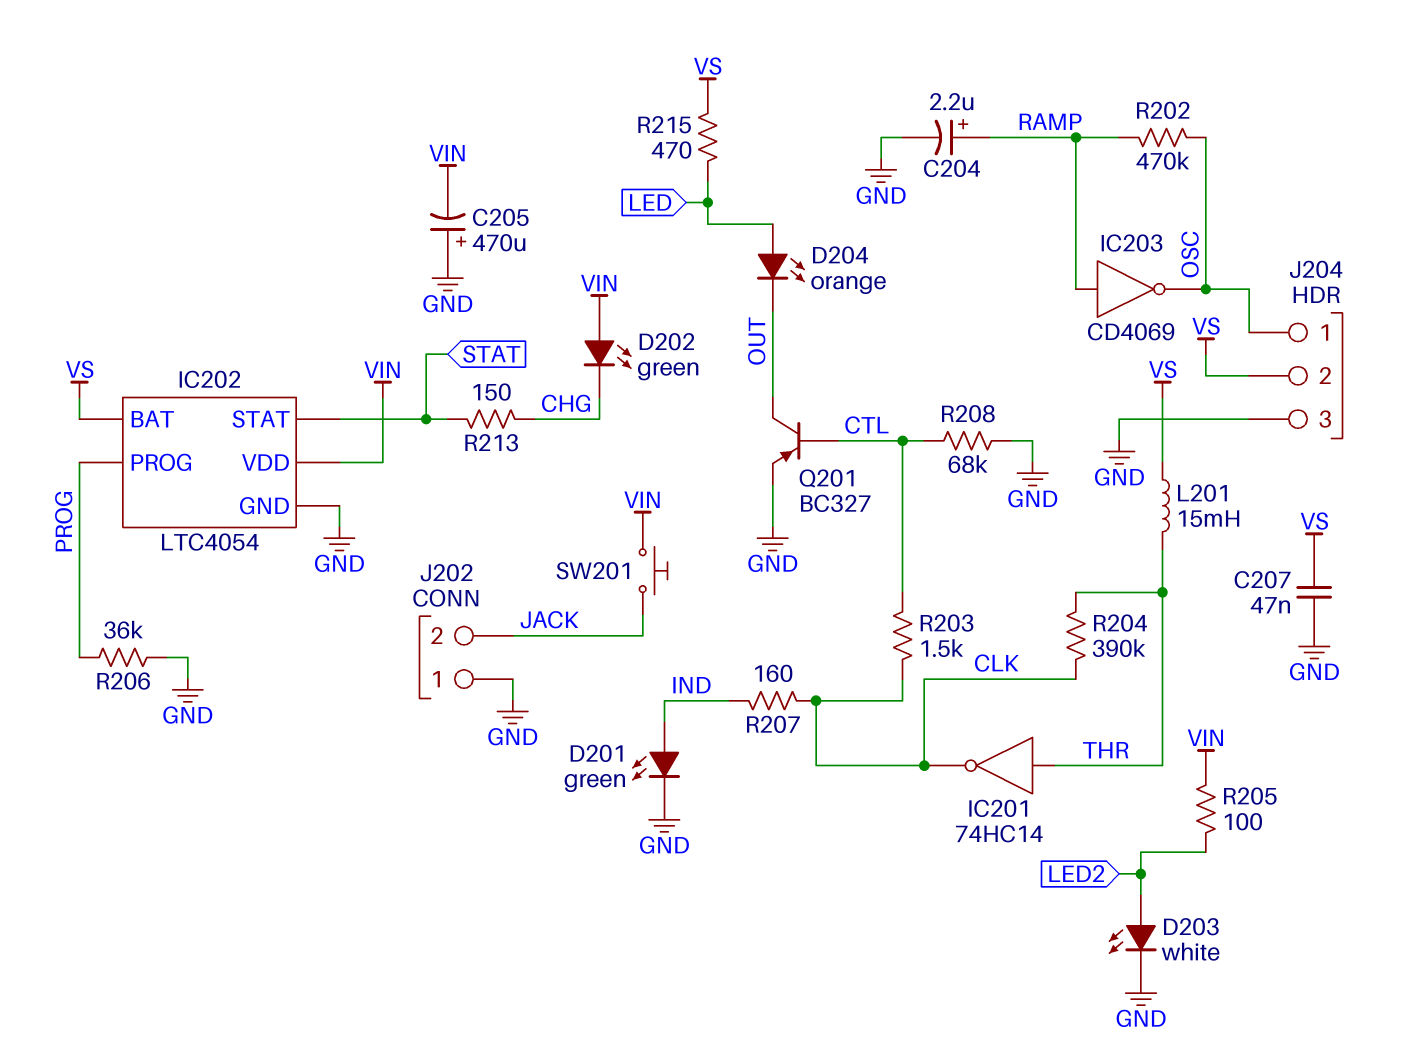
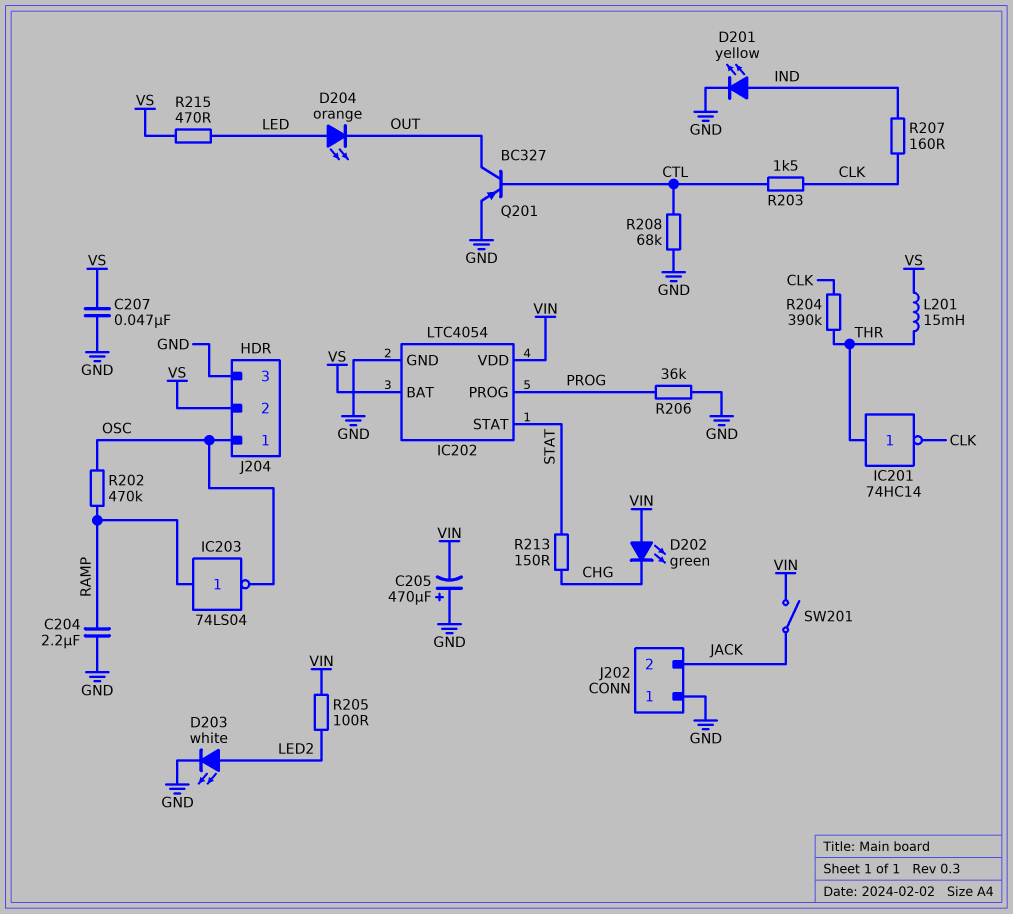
C204: 2.2uF (plus RAMP, minus GND) -> 2.2uF (GND, RAMP)
D201: LED green (A IND, K GND) -> LED yellow (A IND, K GND)
IC203: NOT CD4069 (in RAMP, out OSC) -> NOT 74LS04 (in RAMP, out OSC)
SW201: button (JACK, VIN) -> switch (JACK, VIN)

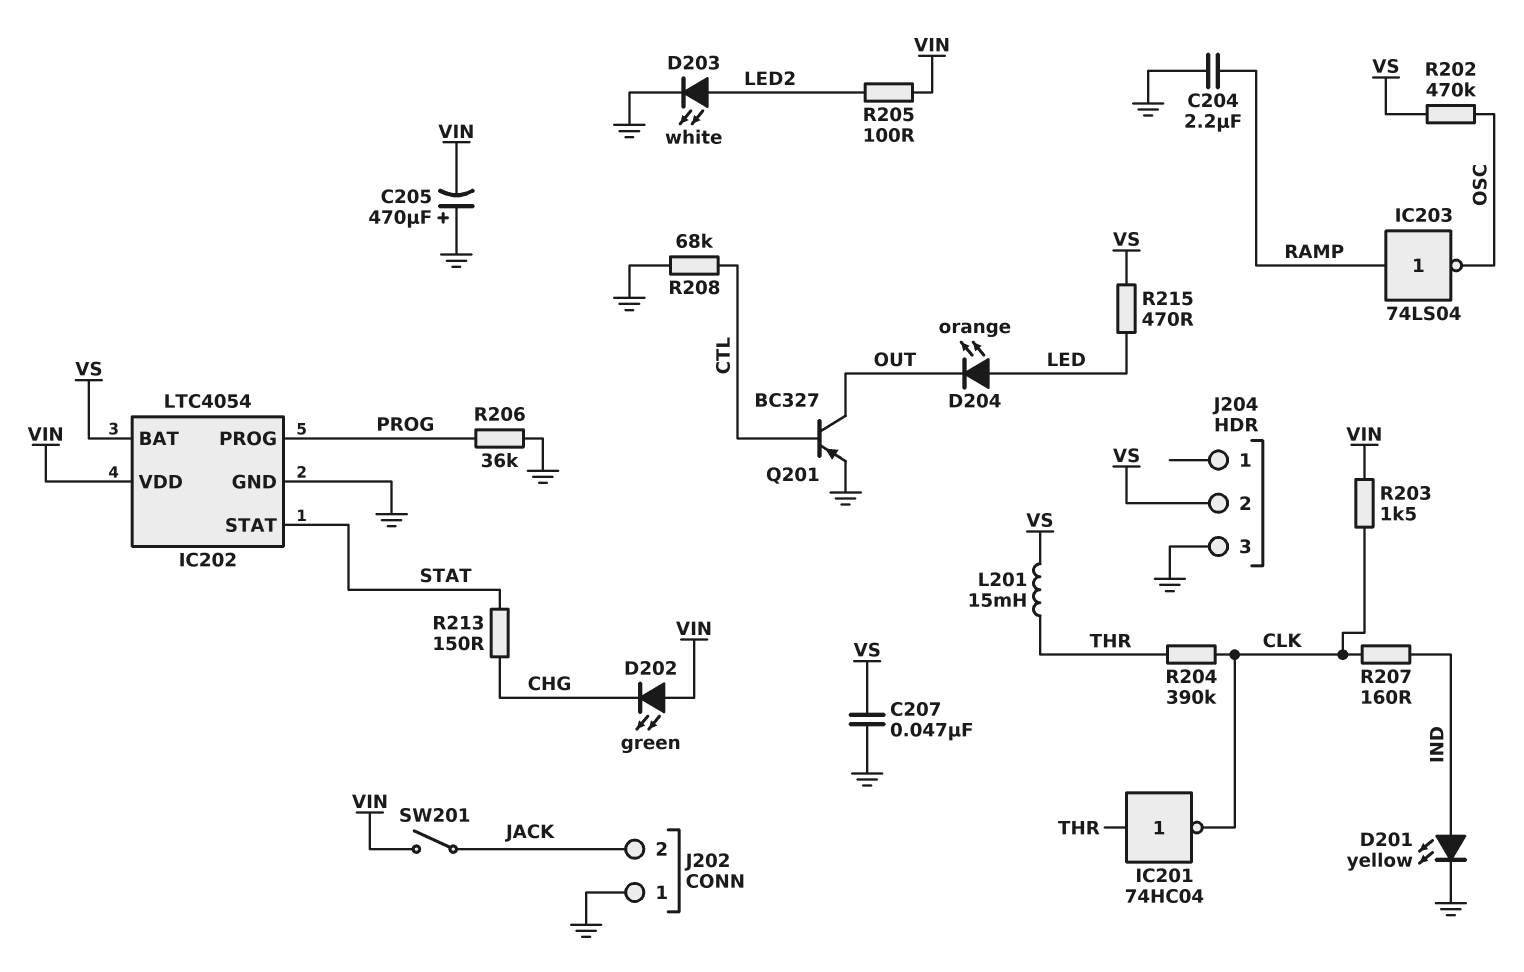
IC201: NOT 74HC14 (in THR, out CLK) -> NOT 74HC04 (in THR, out CLK)
J204 pin 1: OSC -> none
R202: 470k (OSC, RAMP) -> 470k (OSC, VS)
R203: 1.5k (CLK, CTL) -> 1.5k (CLK, VIN)

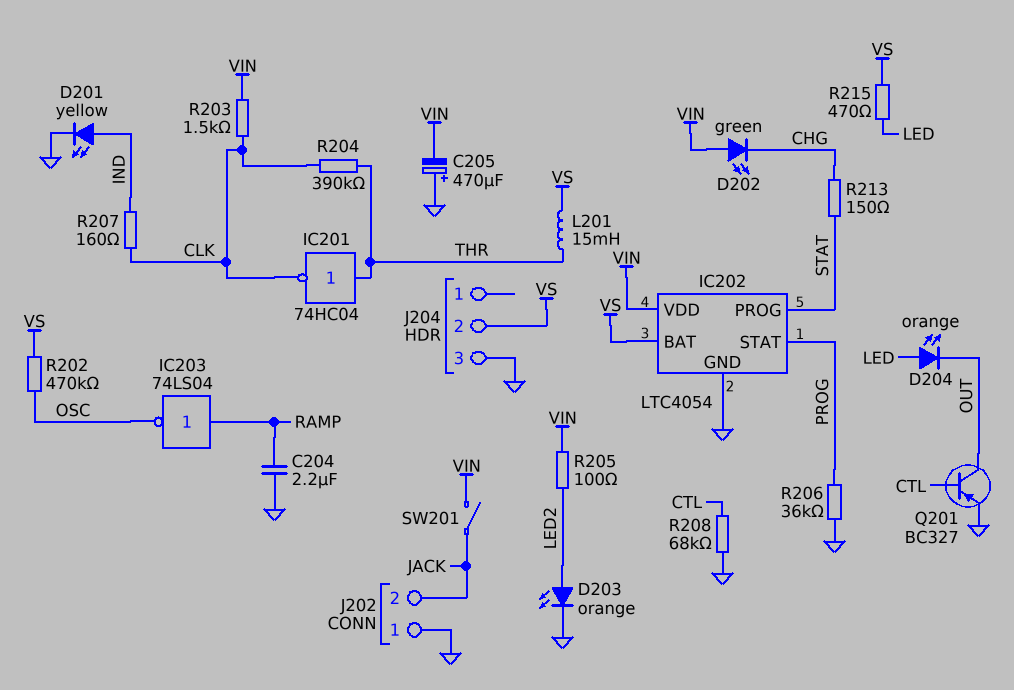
C207: 47nF (GND, VS) -> none
D203: LED white (A LED2, K GND) -> LED orange (A LED2, K GND)
IC202 pin PROG: PROG -> STAT
IC202 pin STAT: STAT -> PROG

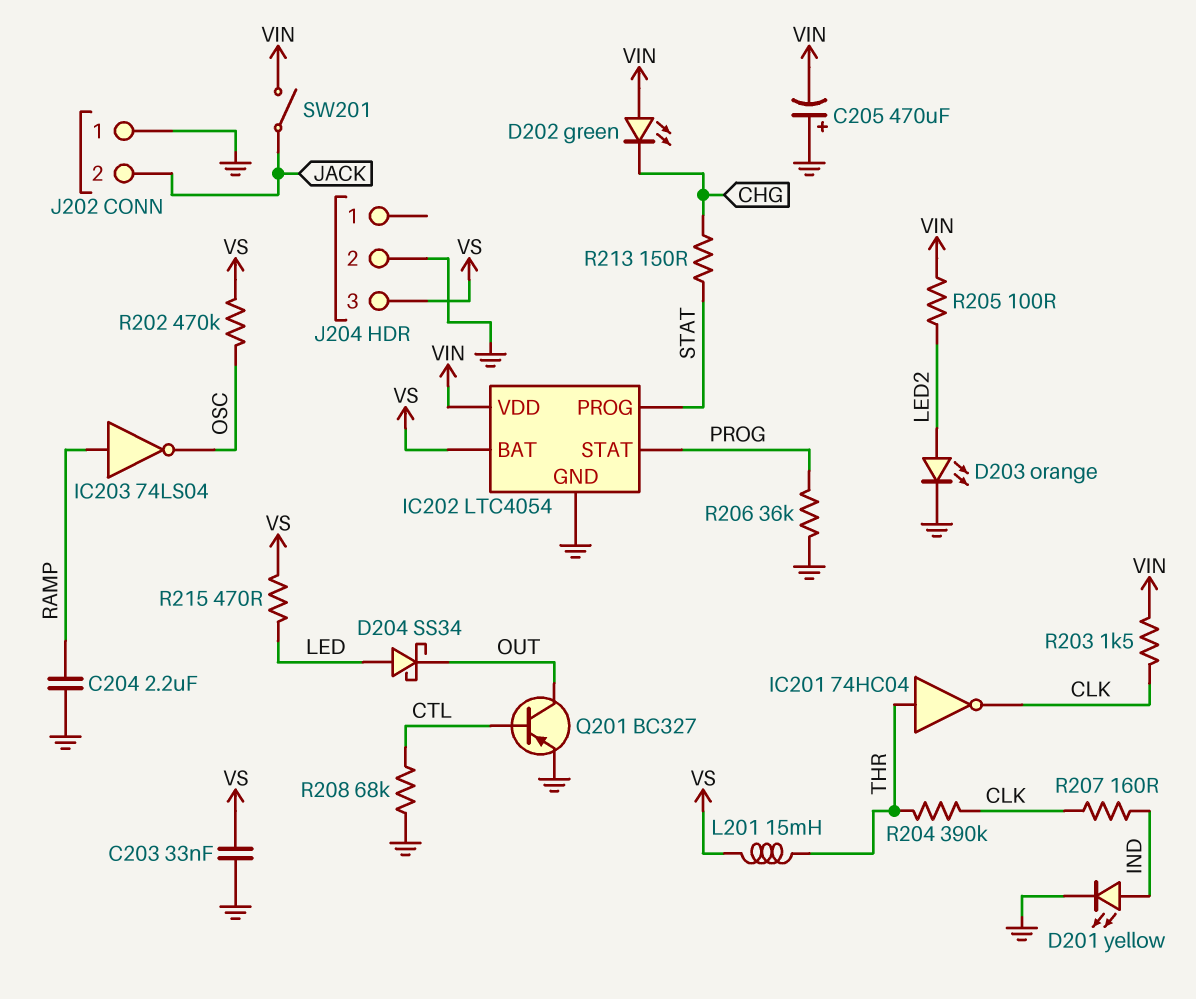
C203: none -> 33nF (GND, VS)
D204: LED orange (A LED, K OUT) -> schottky SS34 (A LED, K OUT)
J204 pin 2: VS -> GND
J204 pin 3: GND -> VS

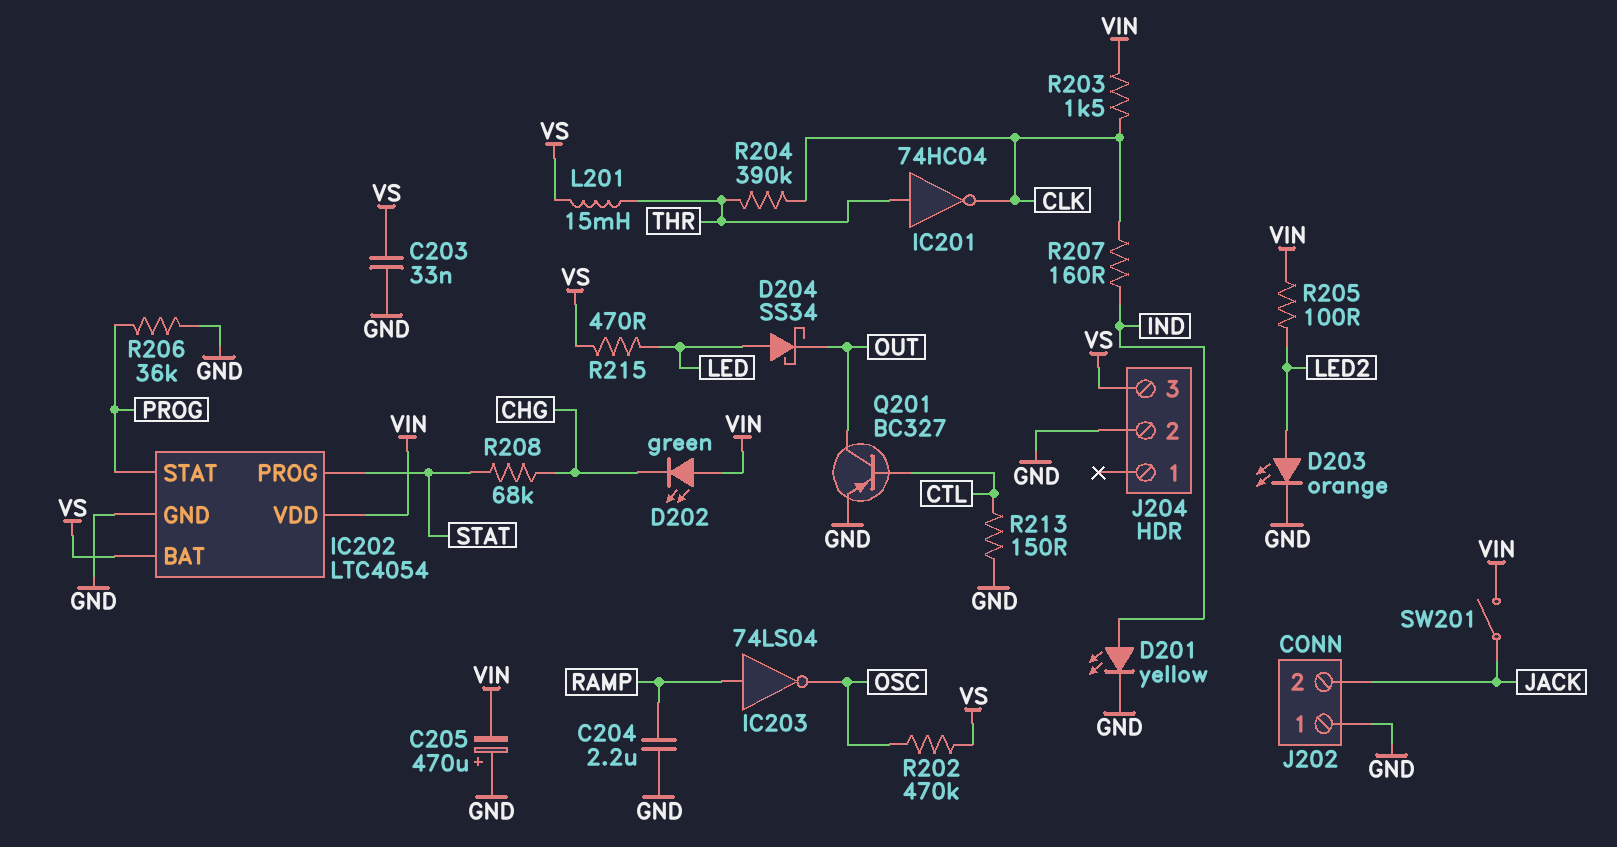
R208: 68k (CTL, GND) -> 68k (CHG, STAT)
R213: 150 (CHG, STAT) -> 150 (CTL, GND)

